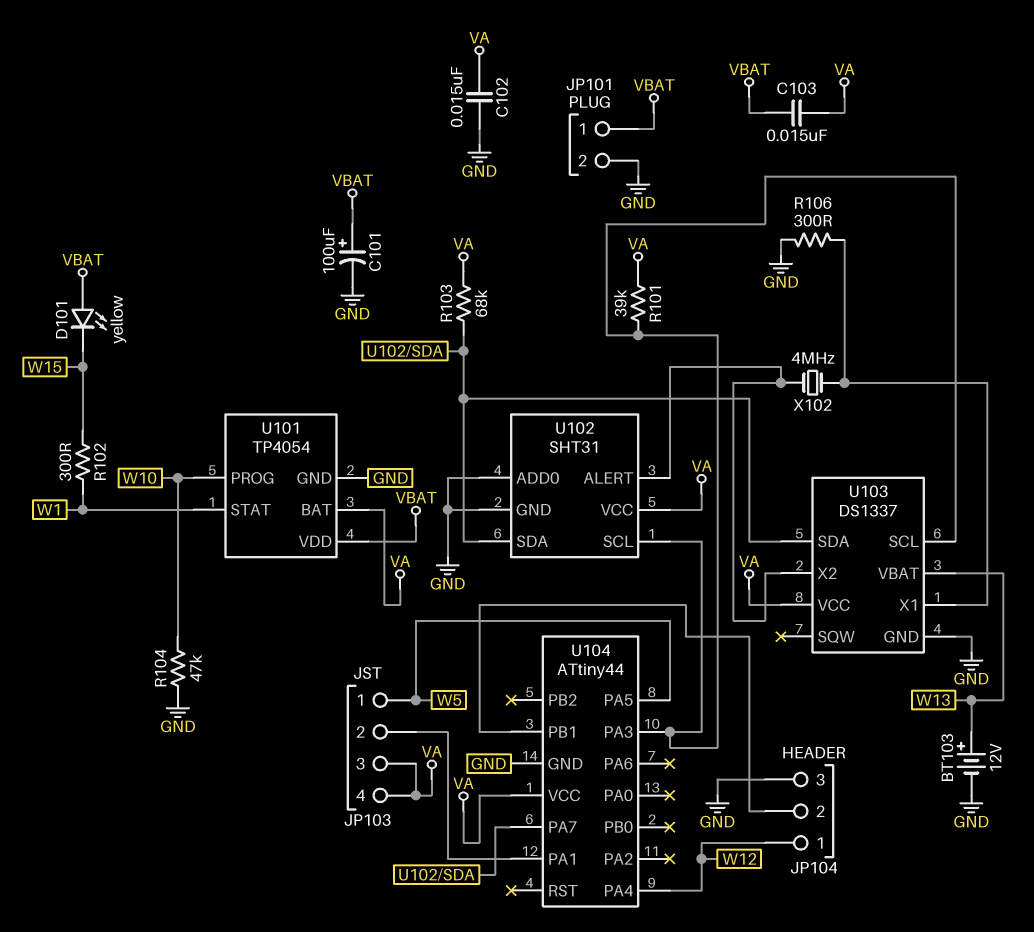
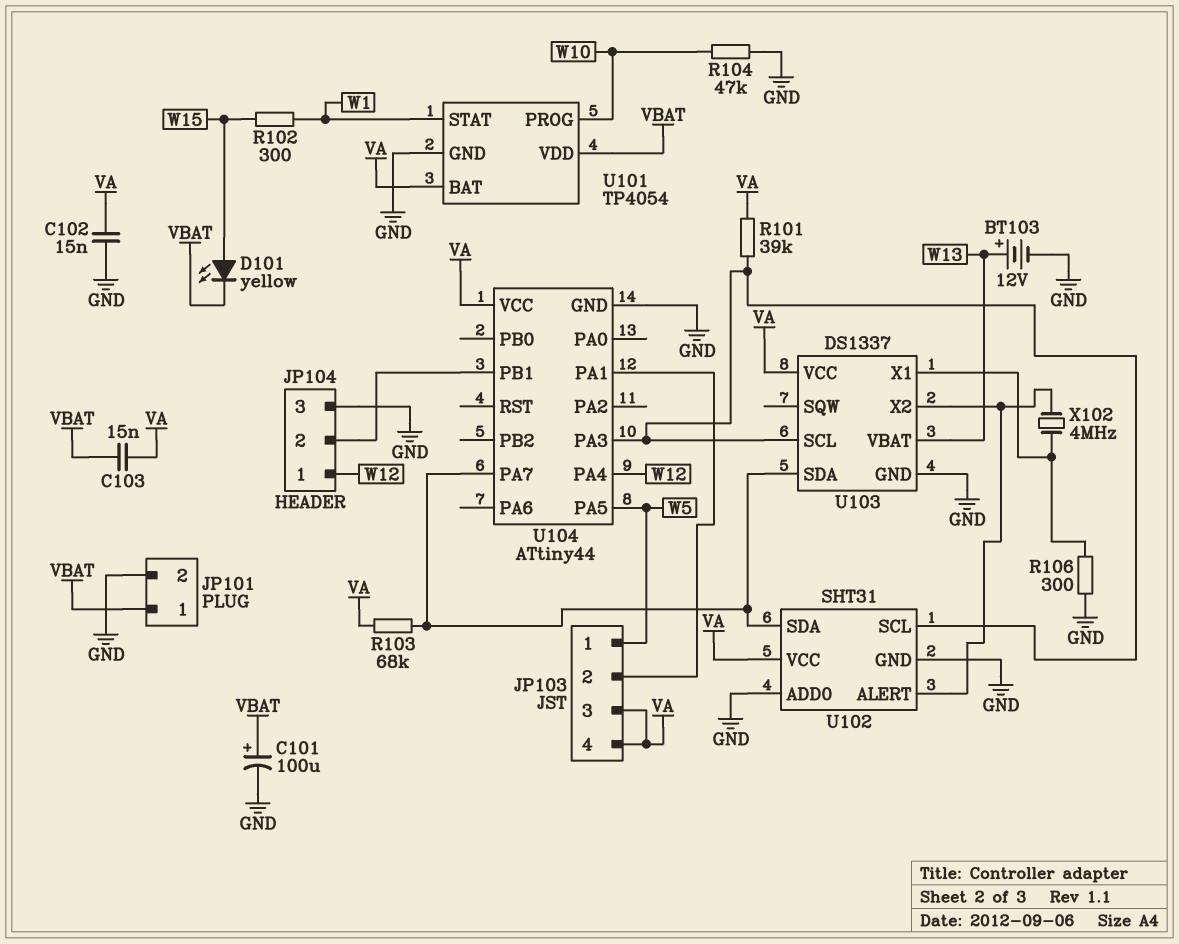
D101: LED yellow (A VBAT, K W15) -> LED yellow (A W15, K VBAT)

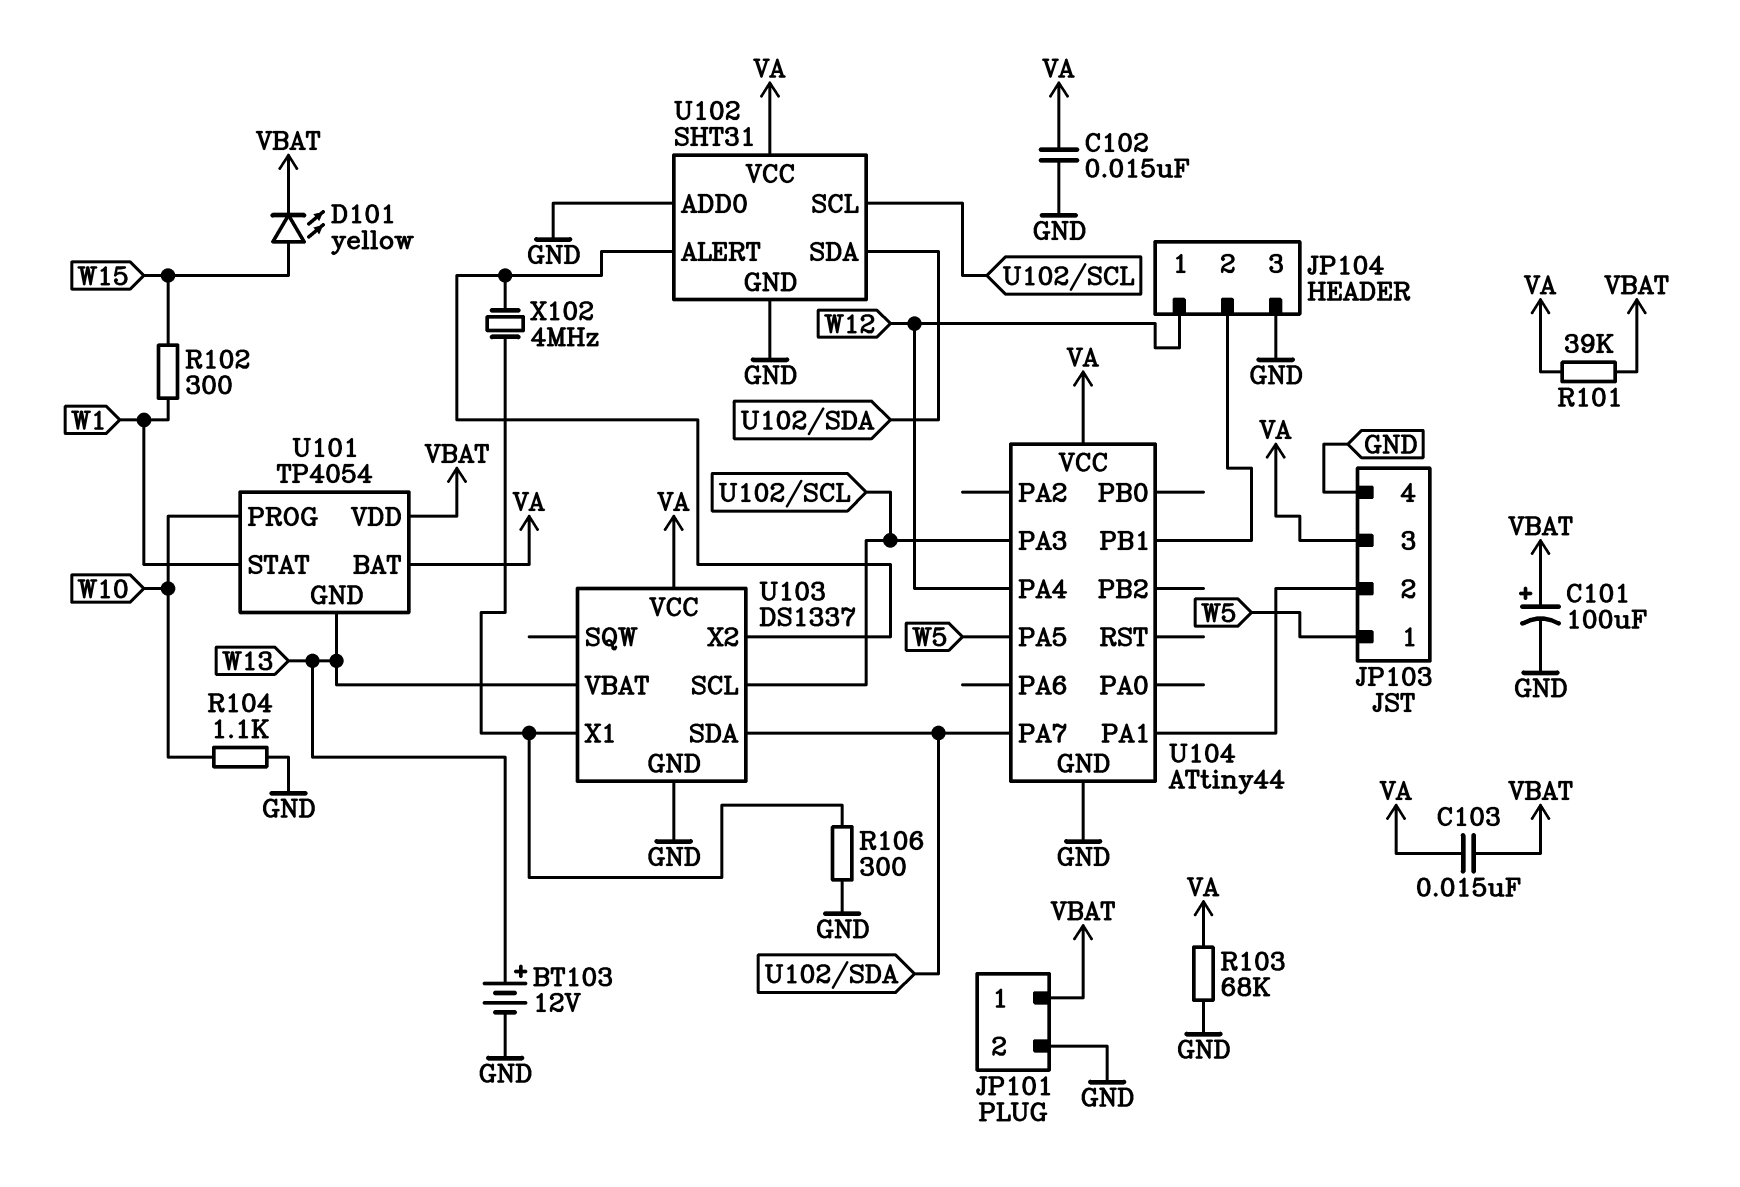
JP103 pin 4: VA -> GND
R101: 39k (U102/SCL, VA) -> 39k (VA, VBAT)
R103: 68k (U102/SDA, VA) -> 68k (GND, VA)
R104: 47k (GND, W10) -> 1.1k (GND, W10)
U101 pin GND: GND -> W13

